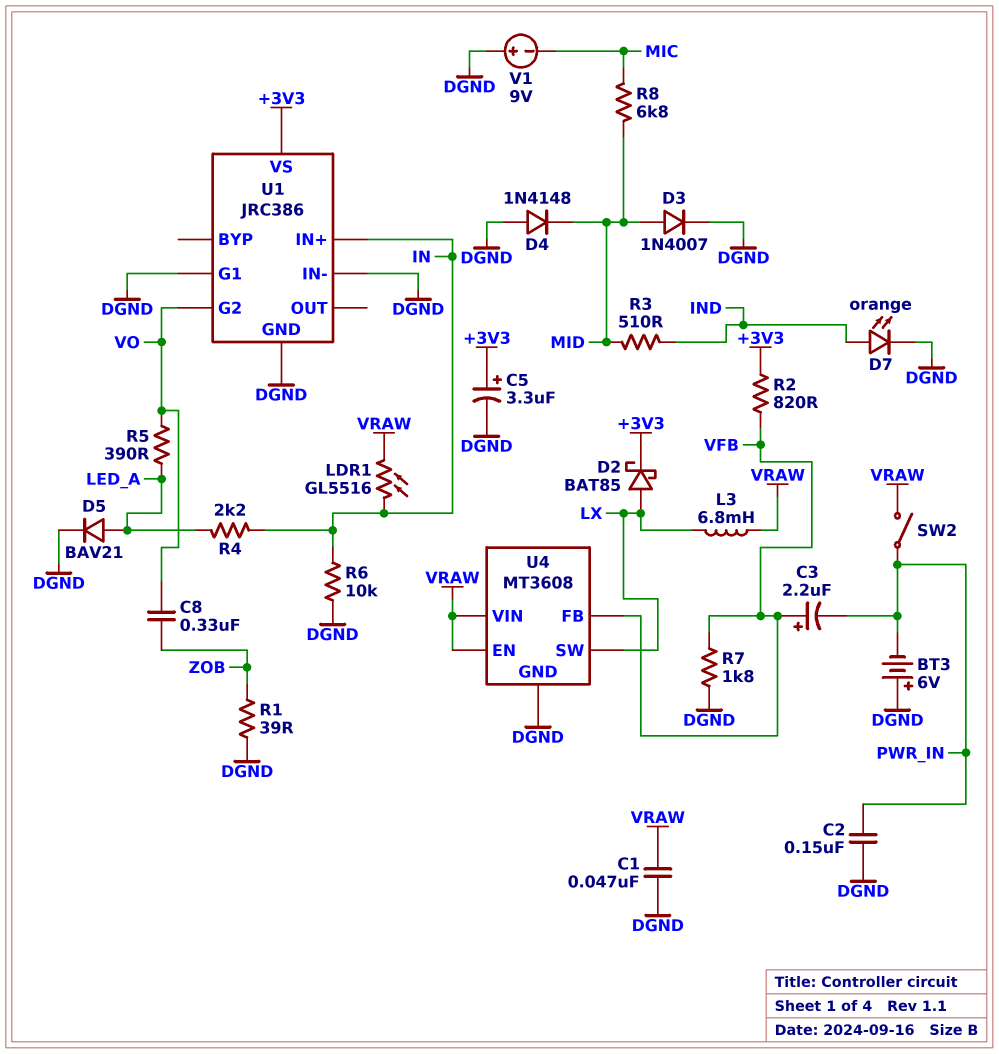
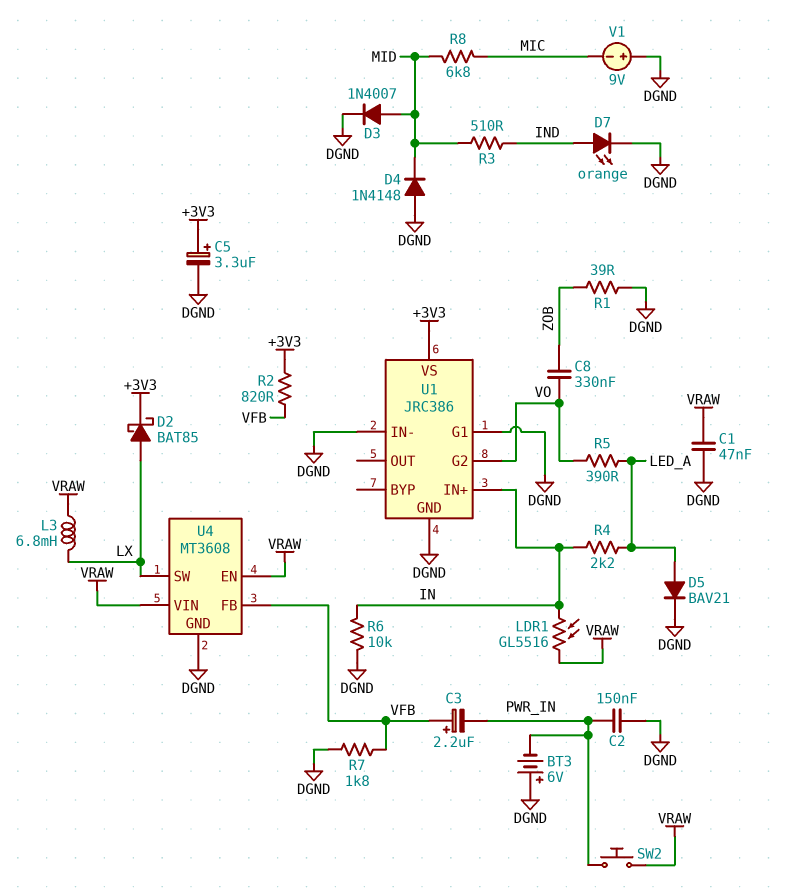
SW2: switch (PWR_IN, VRAW) -> button (PWR_IN, VRAW)

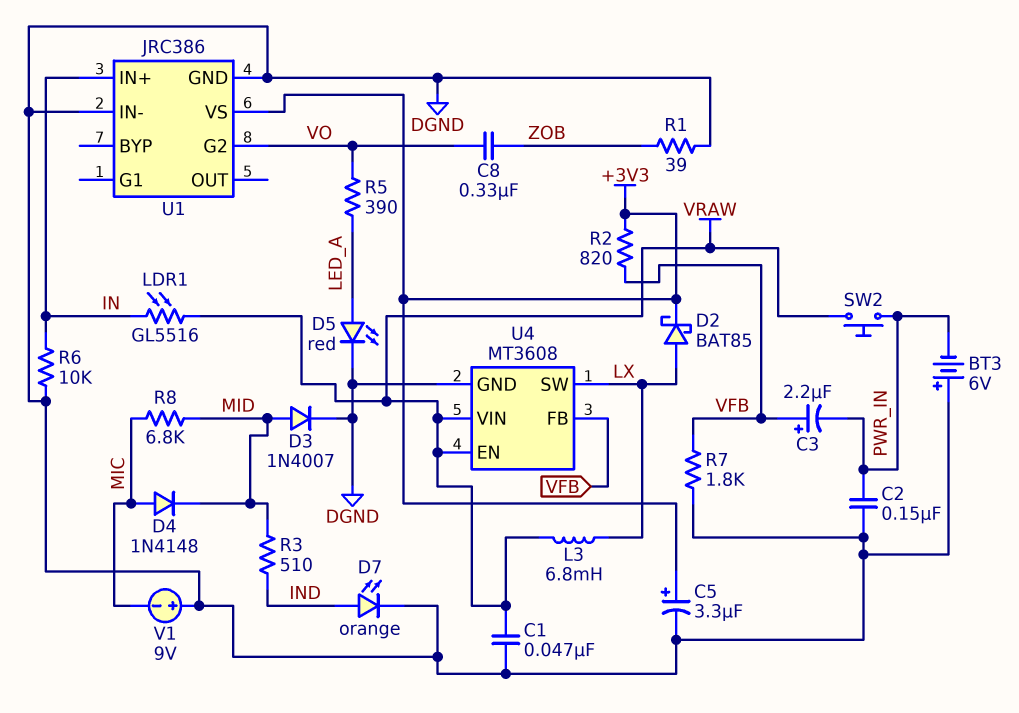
D4: diode 1N4148 (A DGND, K MID) -> diode 1N4148 (A MIC, K MID)
D5: diode BAV21 (A LED_A, K DGND) -> LED red (A LED_A, K DGND)
R4: 2.2k (IN, LED_A) -> none
U1 pin G1: DGND -> none

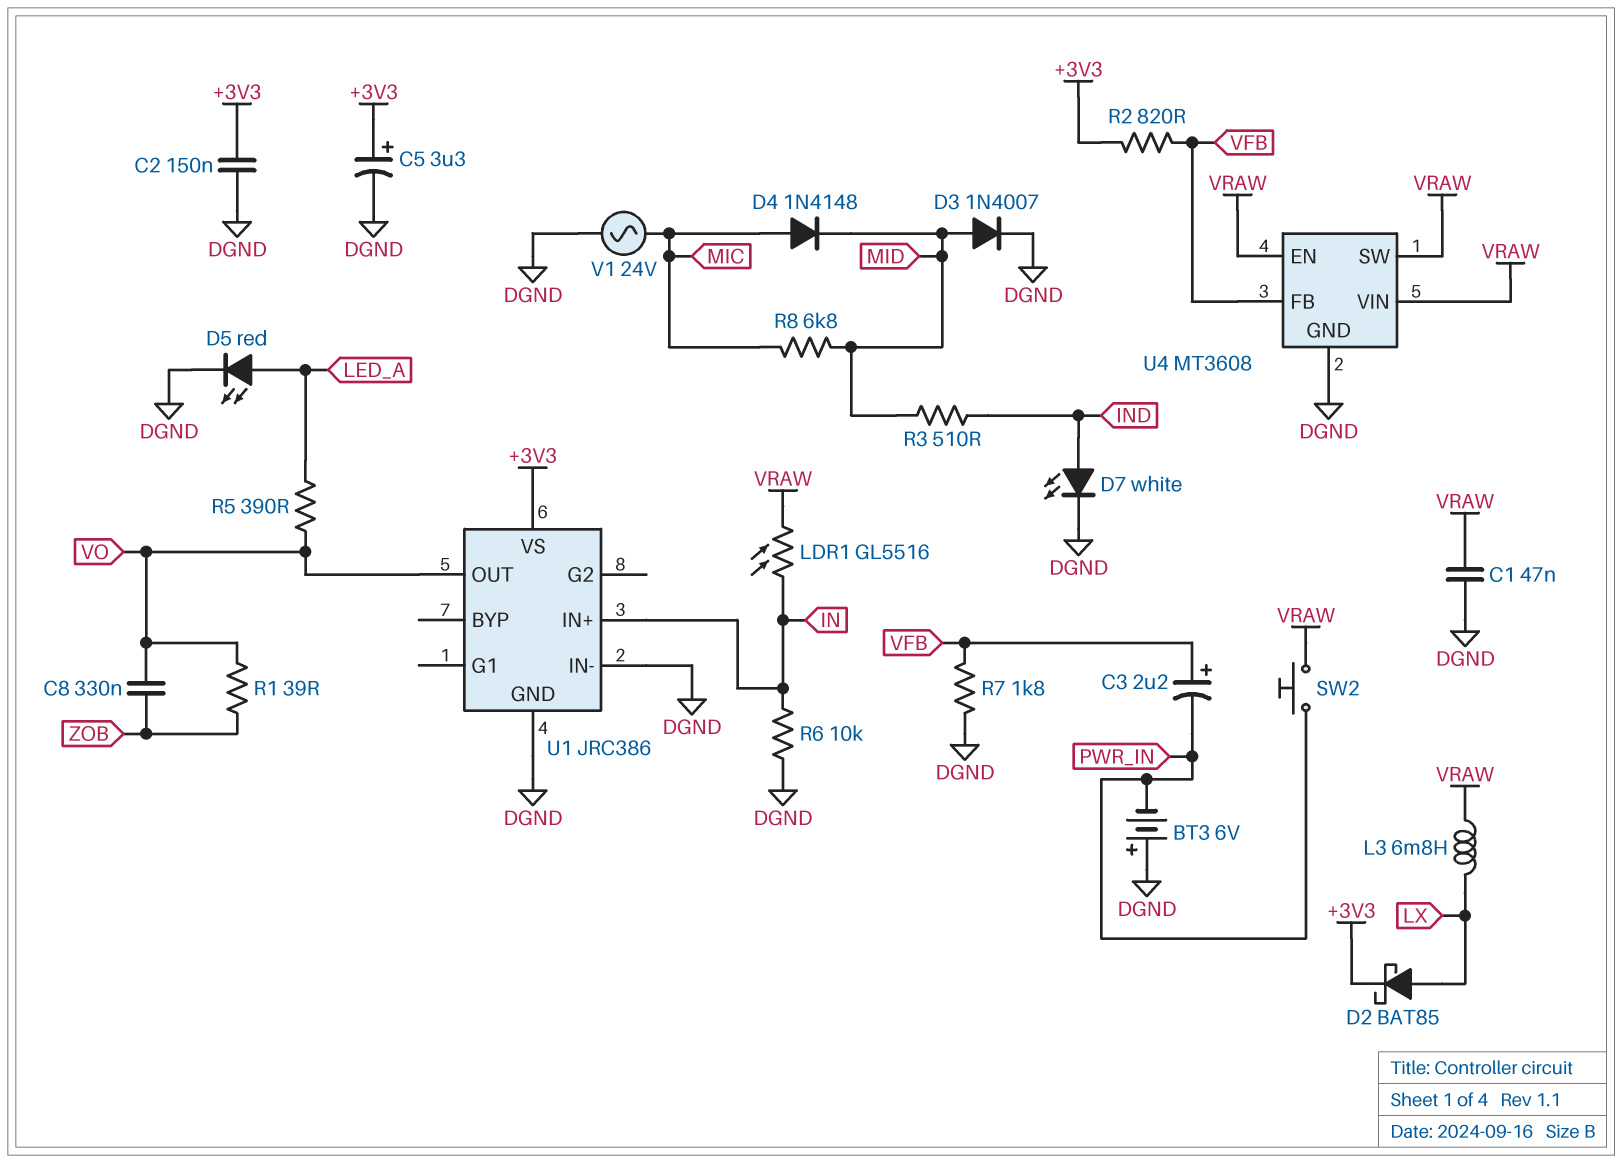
C2: 150nF (DGND, PWR_IN) -> 150nF (+3V3, DGND)
D7: LED orange (A IND, K DGND) -> LED white (A IND, K DGND)
R1: 39 (DGND, ZOB) -> 39 (VO, ZOB)
U1 pin G2: VO -> none
U1 pin OUT: none -> VO
U4 pin SW: LX -> VRAW
V1: 9V (plus DGND, minus MIC) -> AC 24V (DGND, MIC)

